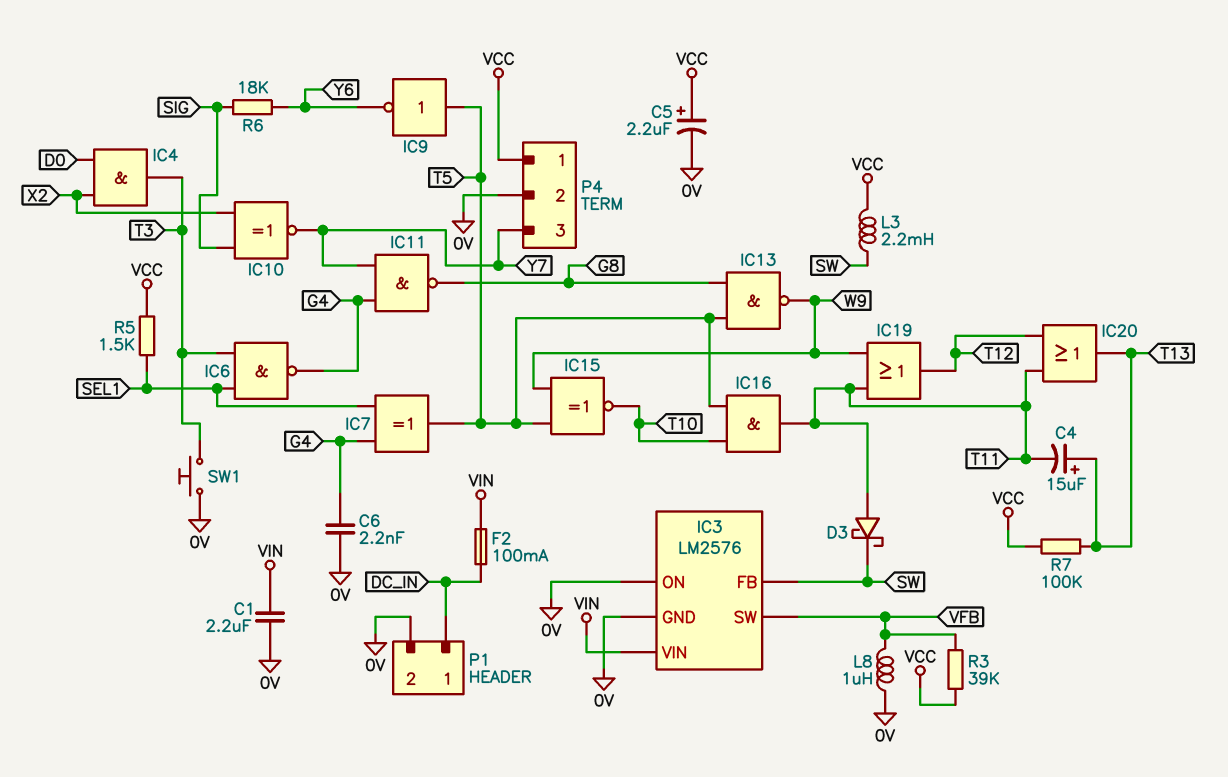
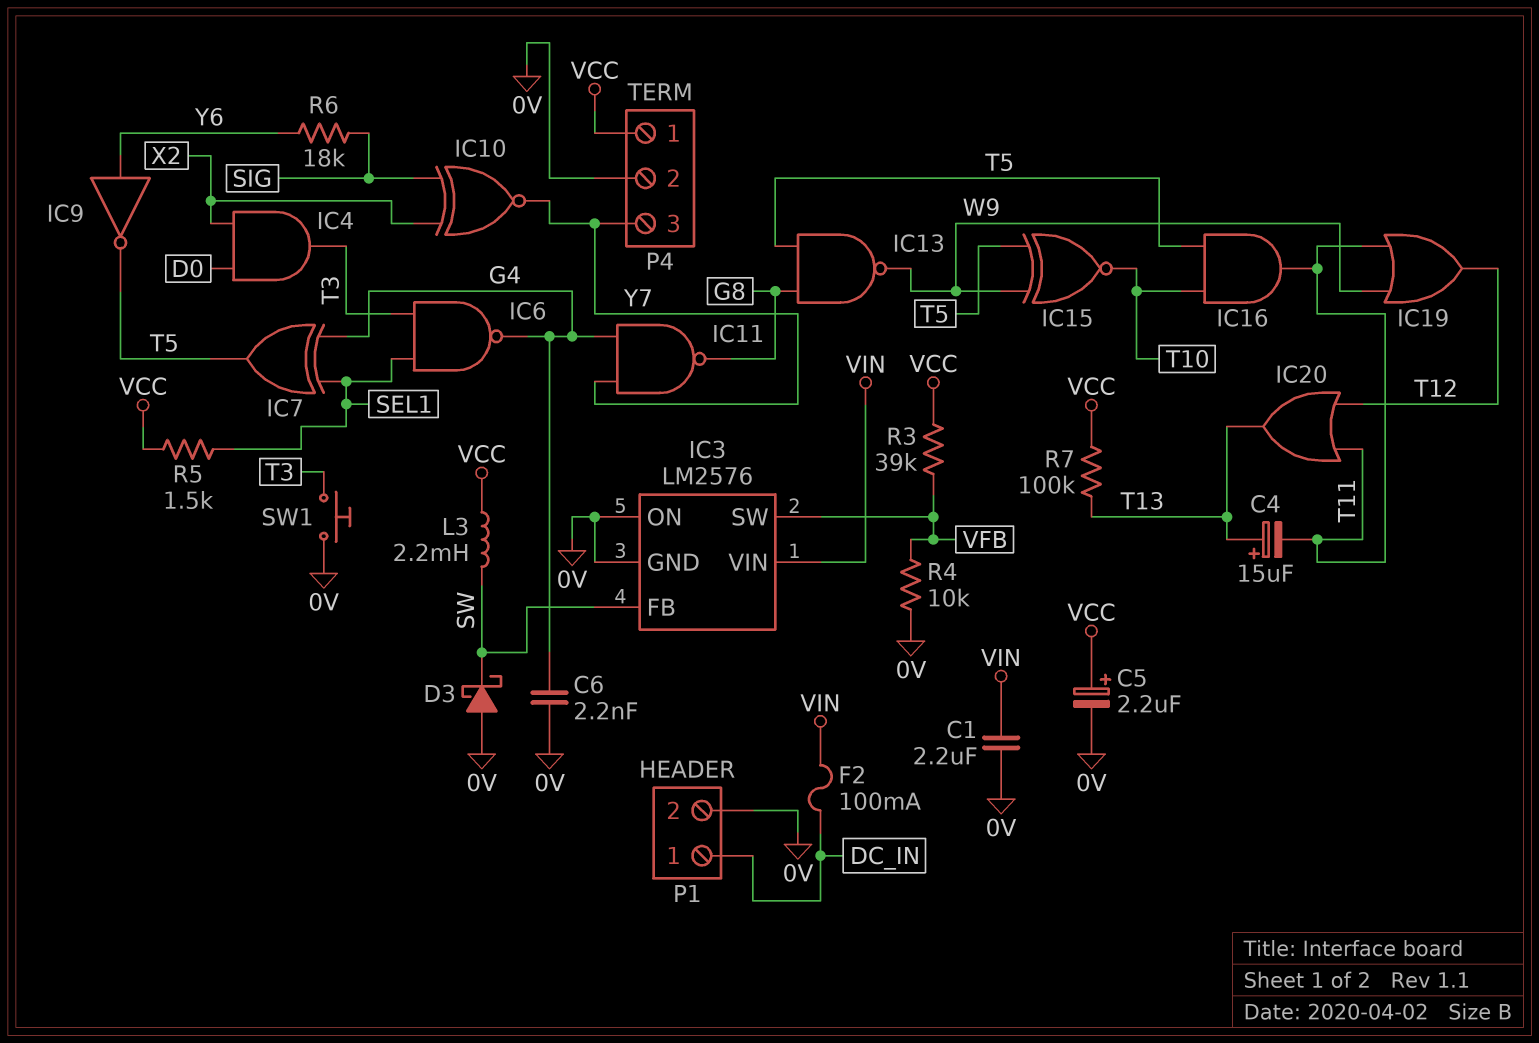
D3: schottky (A T11, K SW) -> schottky (A 0V, K SW)
IC9: NOT (in T5, out Y6) -> NOT (in Y6, out T5)
L8: 1uH (0V, VFB) -> none
R4: none -> 10k (0V, VFB)

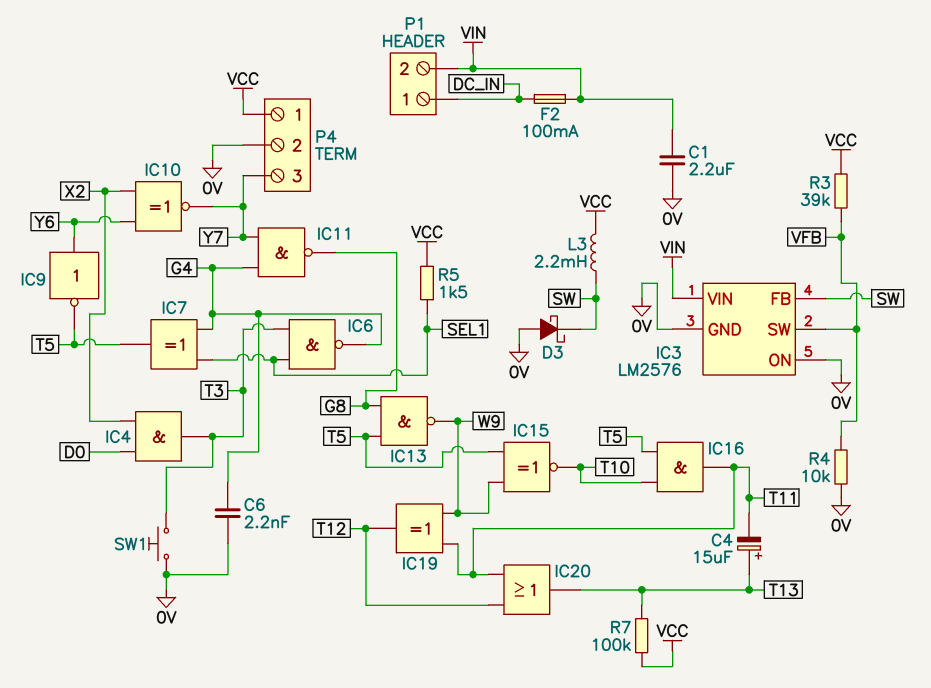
C5: 2.2uF (plus VCC, minus 0V) -> none
IC10: XNOR (in SIG, in X2, out Y7) -> XNOR (in X2, in Y6, out Y7)
IC19: OR (in T11, in W9, out T12) -> XOR (in T11, in W9, out T12)
P1 pin 2: 0V -> VIN
R6: 18k (SIG, Y6) -> none

